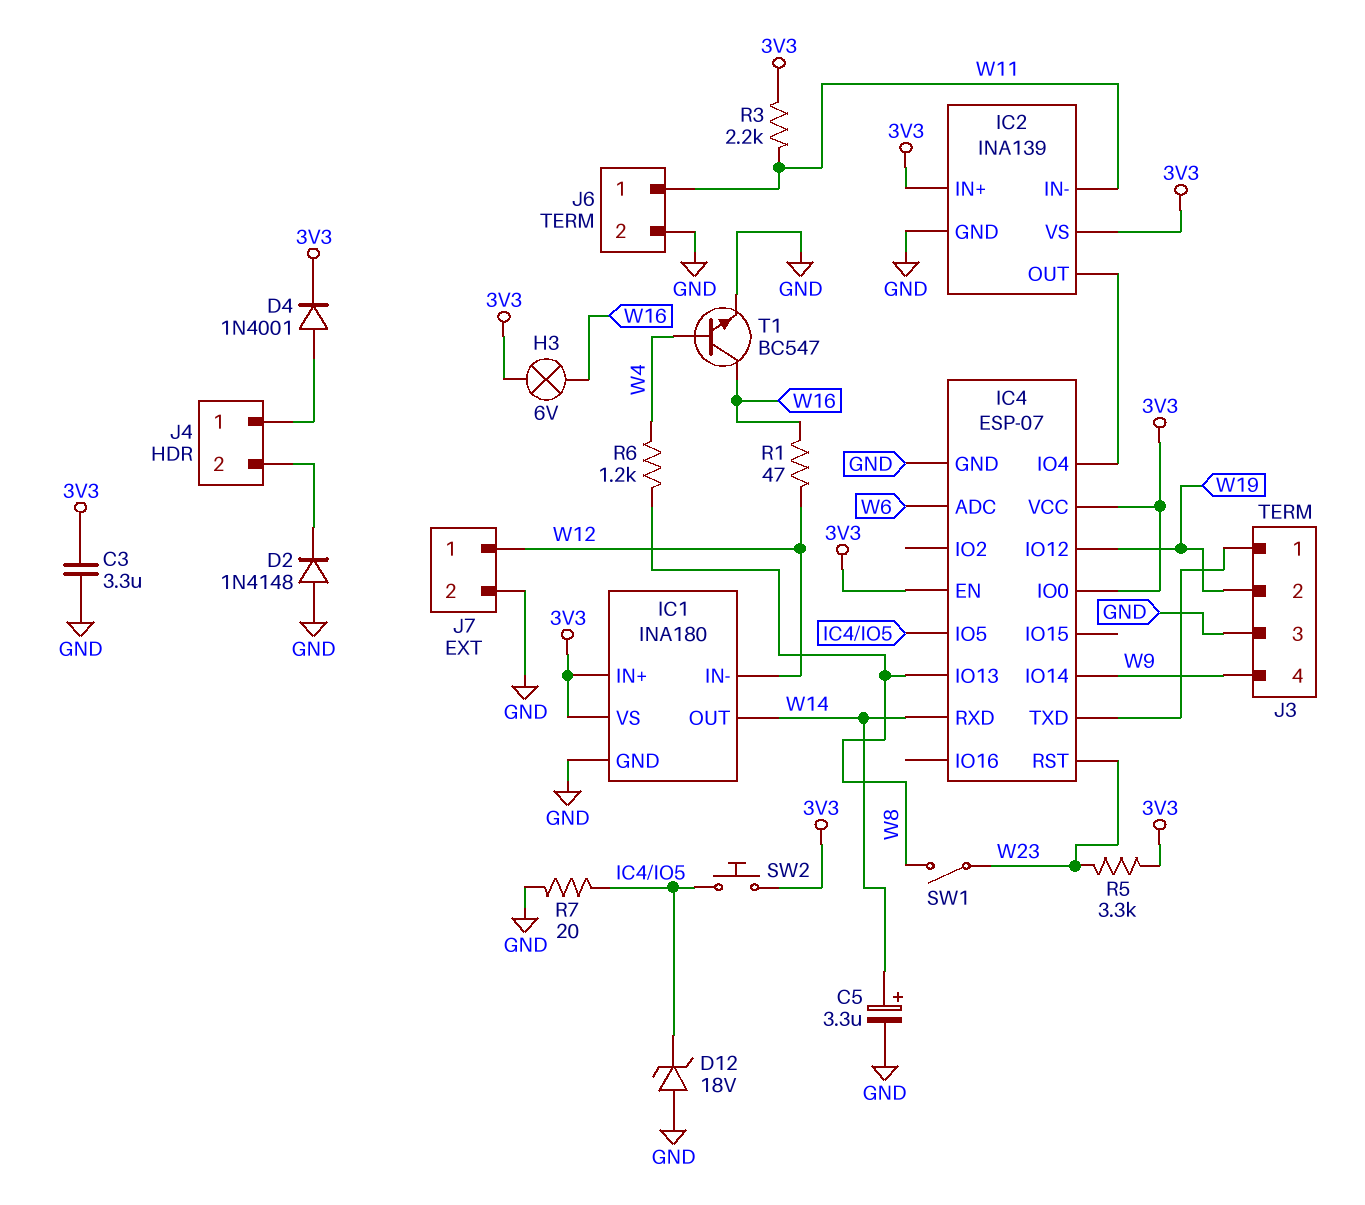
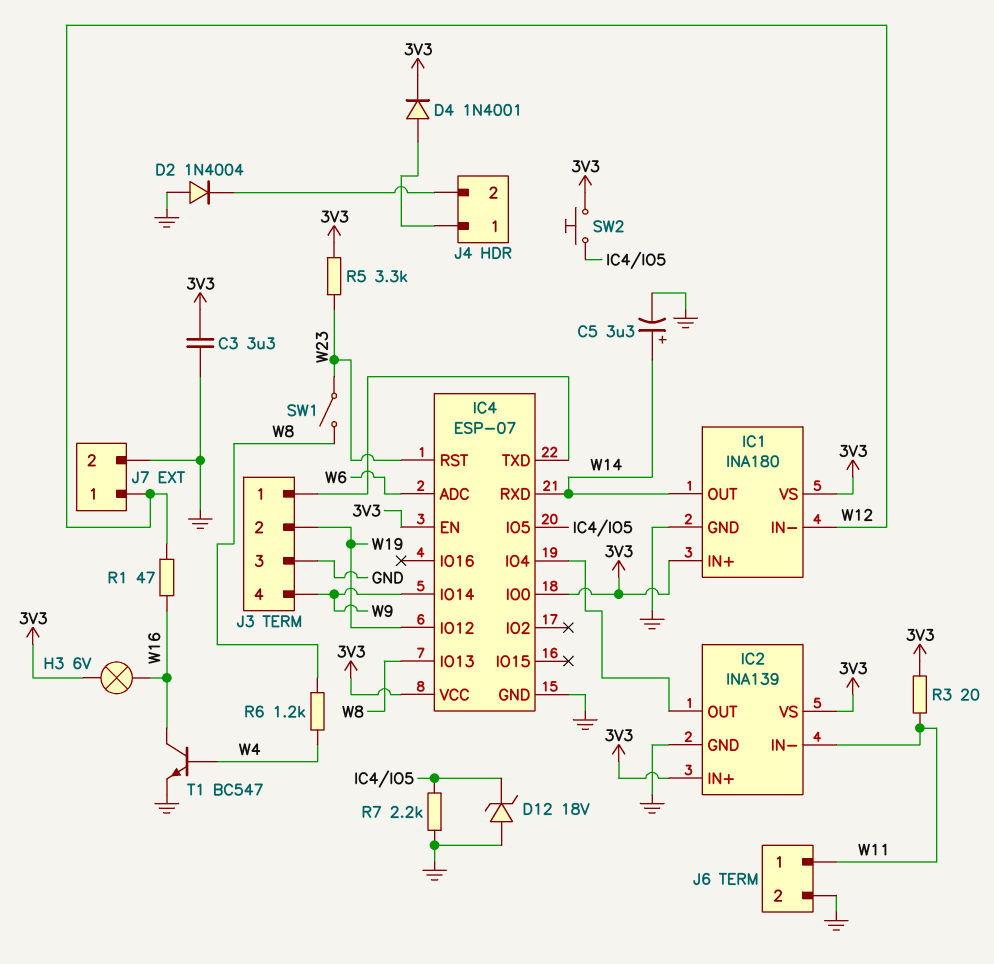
D2: diode 1N4148 (A GND, K J4/2) -> diode 1N4004 (A GND, K J4/2)
R3: 2.2k (3V3, W11) -> 20 (3V3, W11)
R7: 20 (GND, IC4/IO5) -> 2.2k (GND, IC4/IO5)

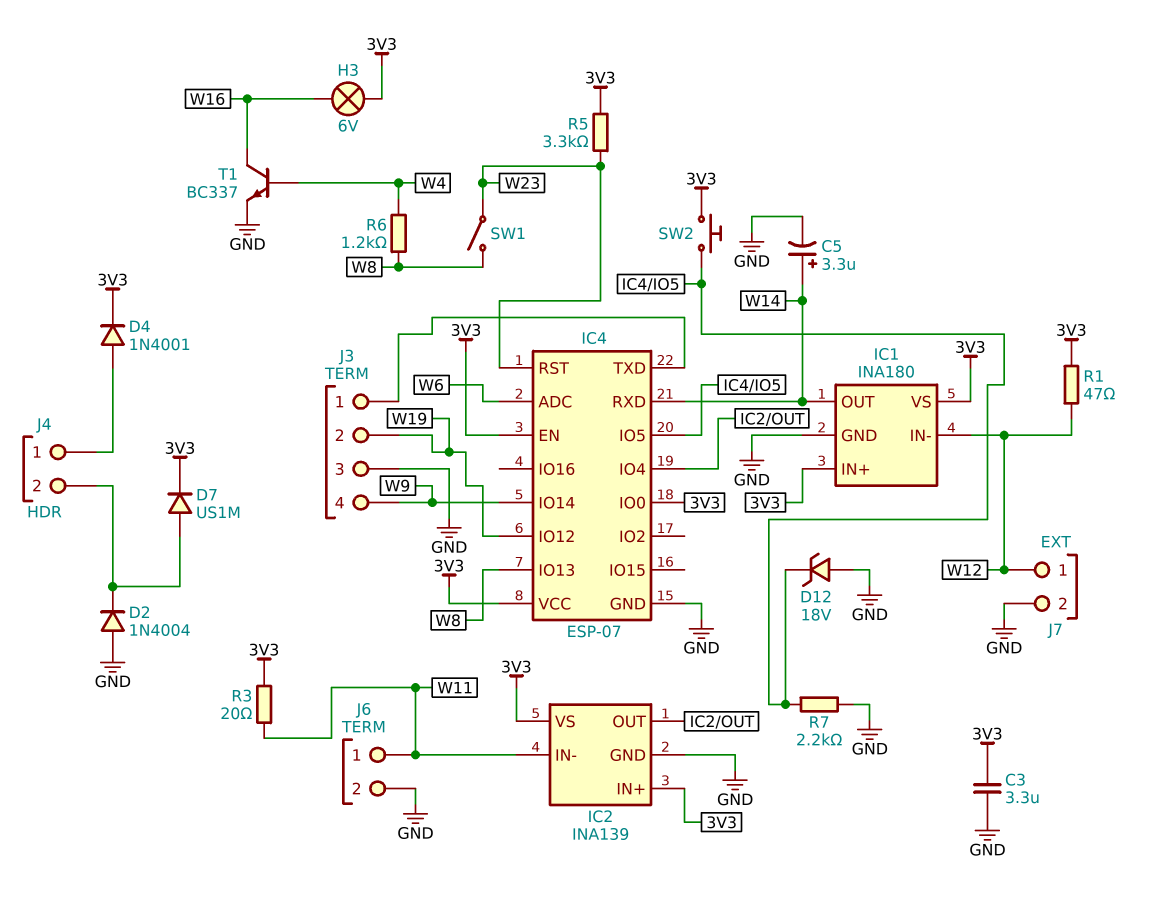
D7: none -> diode US1M (A J4/2, K 3V3)
R1: 47 (W12, W16) -> 47 (3V3, W12)
T1: NPN BC547 (B W4, C W16, E GND) -> NPN BC337 (B W4, C W16, E GND)

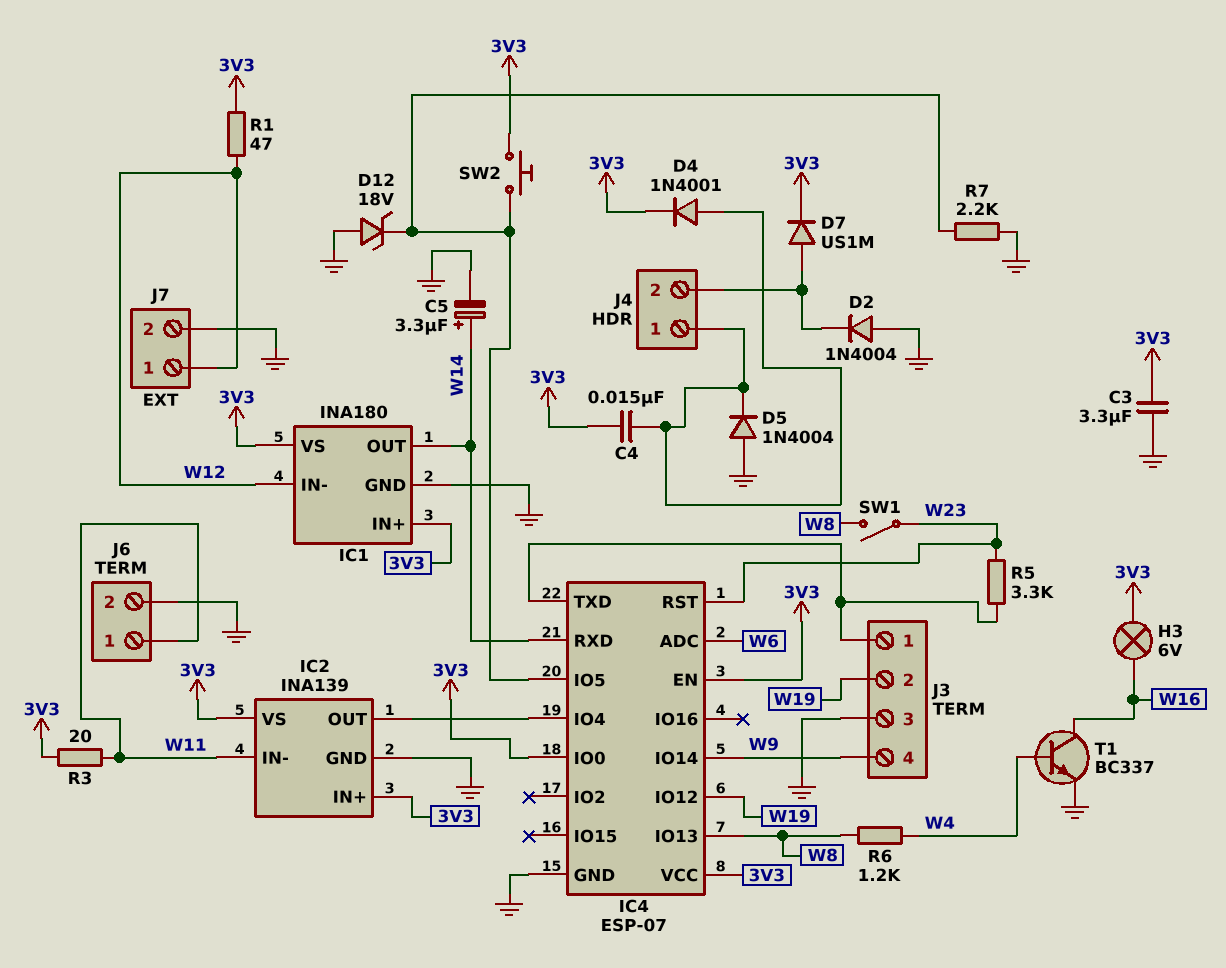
C4: none -> 15nF (3V3, J4/1)
D5: none -> diode 1N4004 (A GND, K J4/1)
R5: 3.3k (3V3, W23) -> 3.3k (IC4/TXD, W23)

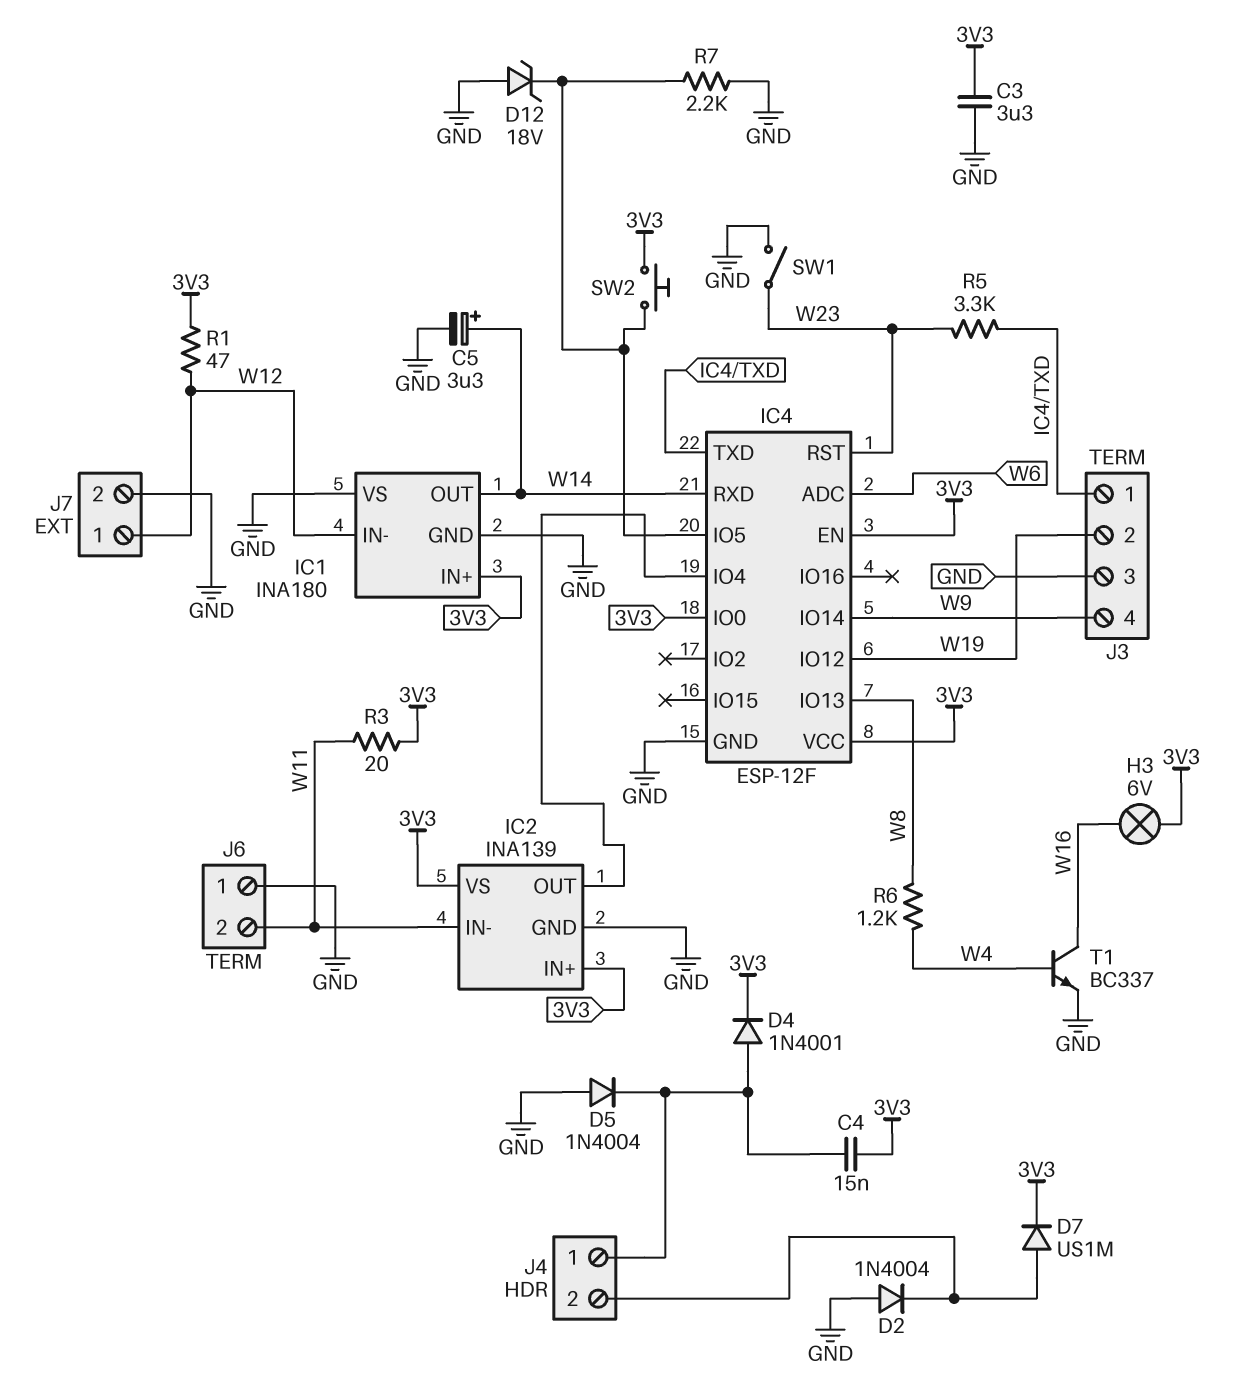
IC1 pin VS: 3V3 -> GND
IC4: ESP-07 -> ESP-12F
J6 pin 1: W11 -> GND
J6 pin 2: GND -> W11
SW1: switch (W8, W23) -> switch (GND, W23)

